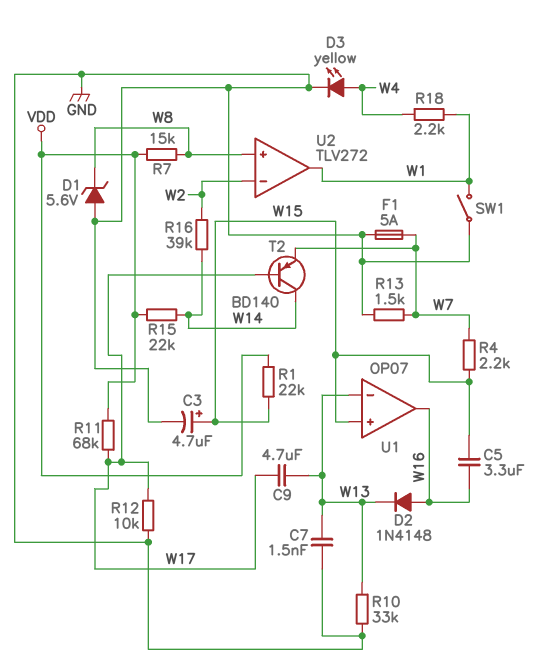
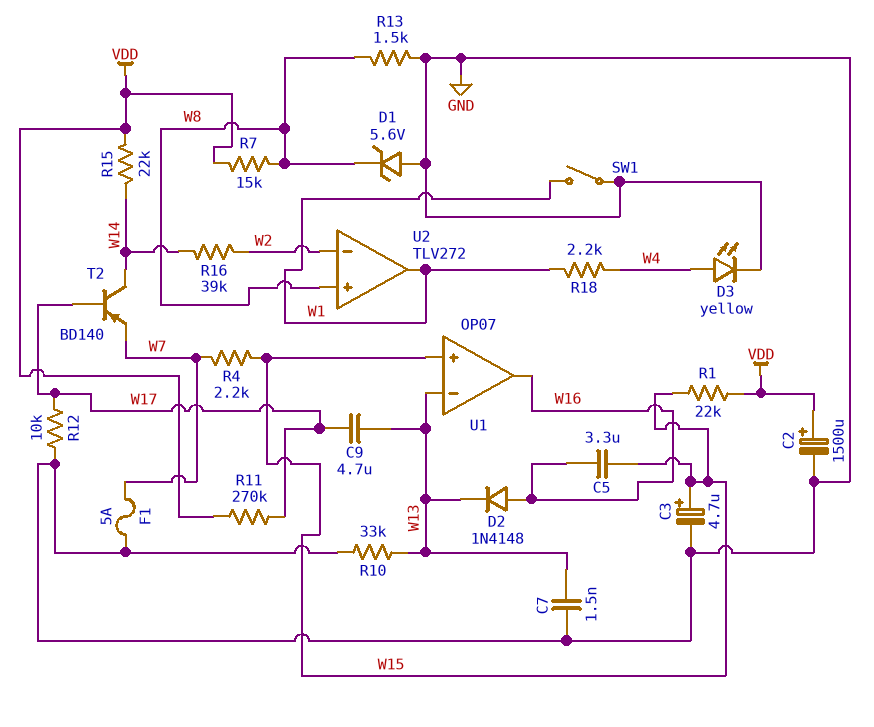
C2: none -> 1500uF (plus VDD, minus GND)
R11: 68k (VDD, W17) -> 270k (VDD, W17)
R13: 1.5k (GND, W7) -> 1.5k (GND, W8)

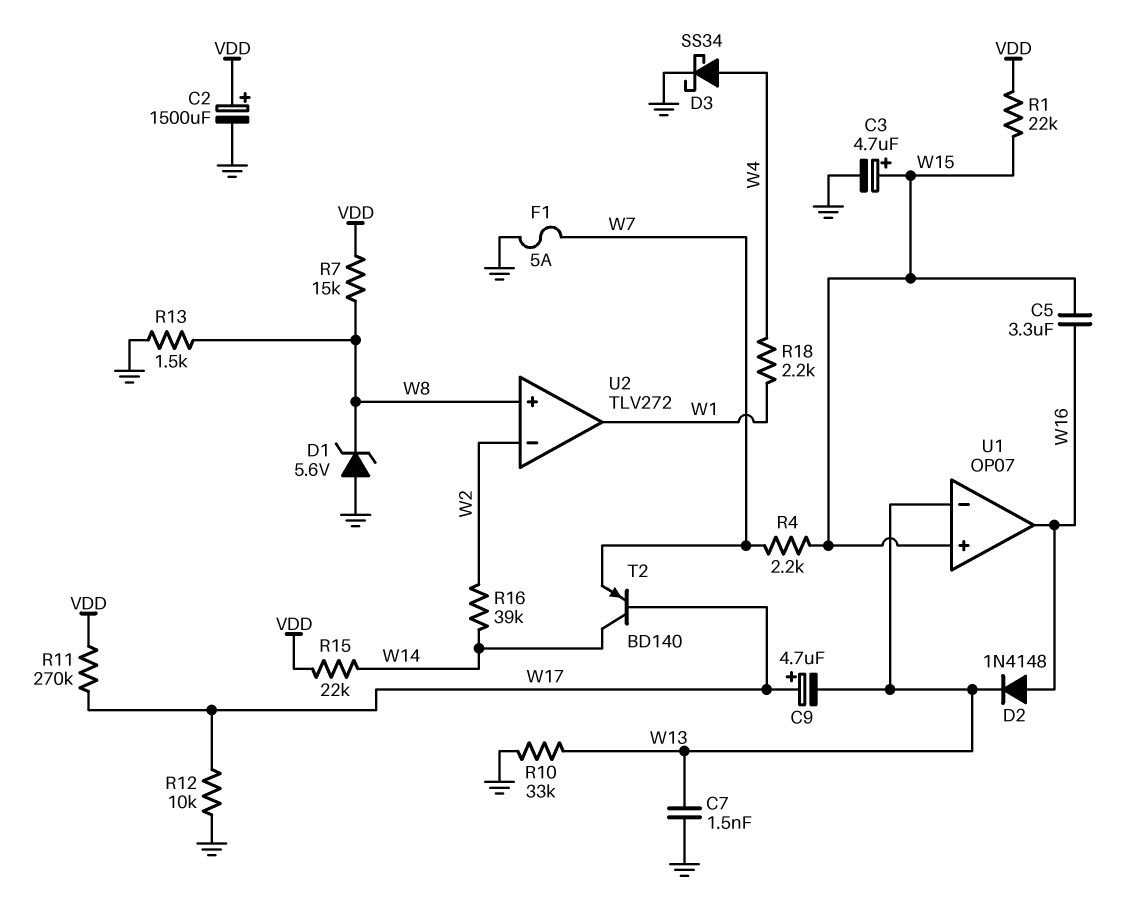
C9: 4.7uF (W13, W17) -> 4.7uF (plus W17, minus W13)
D3: LED yellow (A W4, K GND) -> schottky SS34 (A W4, K GND)
SW1: switch (GND, W1) -> none

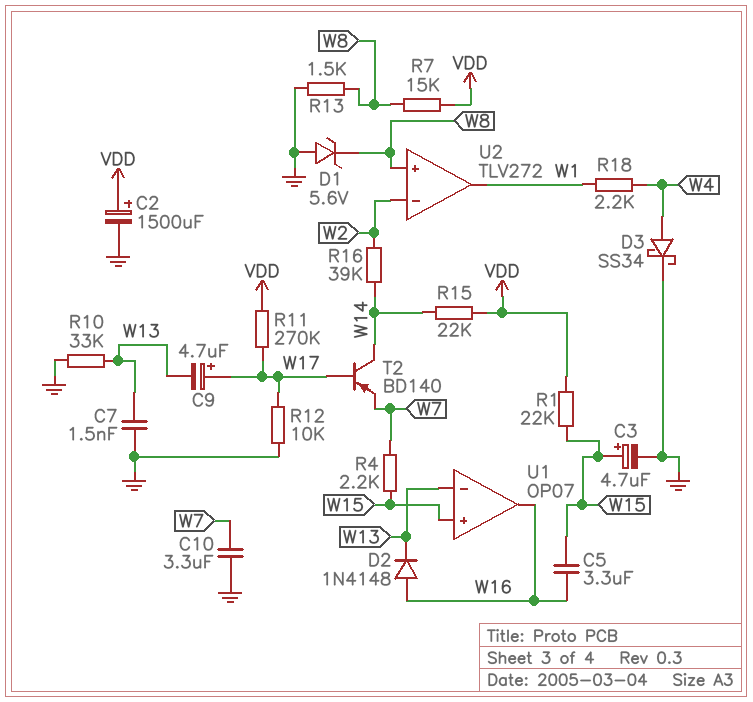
C10: none -> 3.3uF (GND, W7)
F1: 5A (GND, W7) -> none

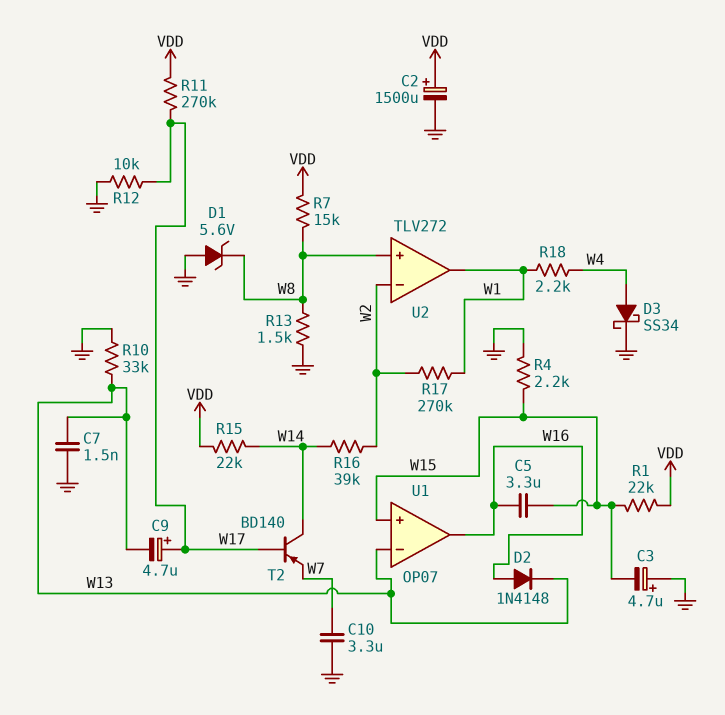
C3: 4.7uF (plus W15, minus GND) -> 4.7uF (plus GND, minus W15)
R4: 2.2k (W7, W15) -> 2.2k (GND, W15)
R17: none -> 270k (W1, W2)

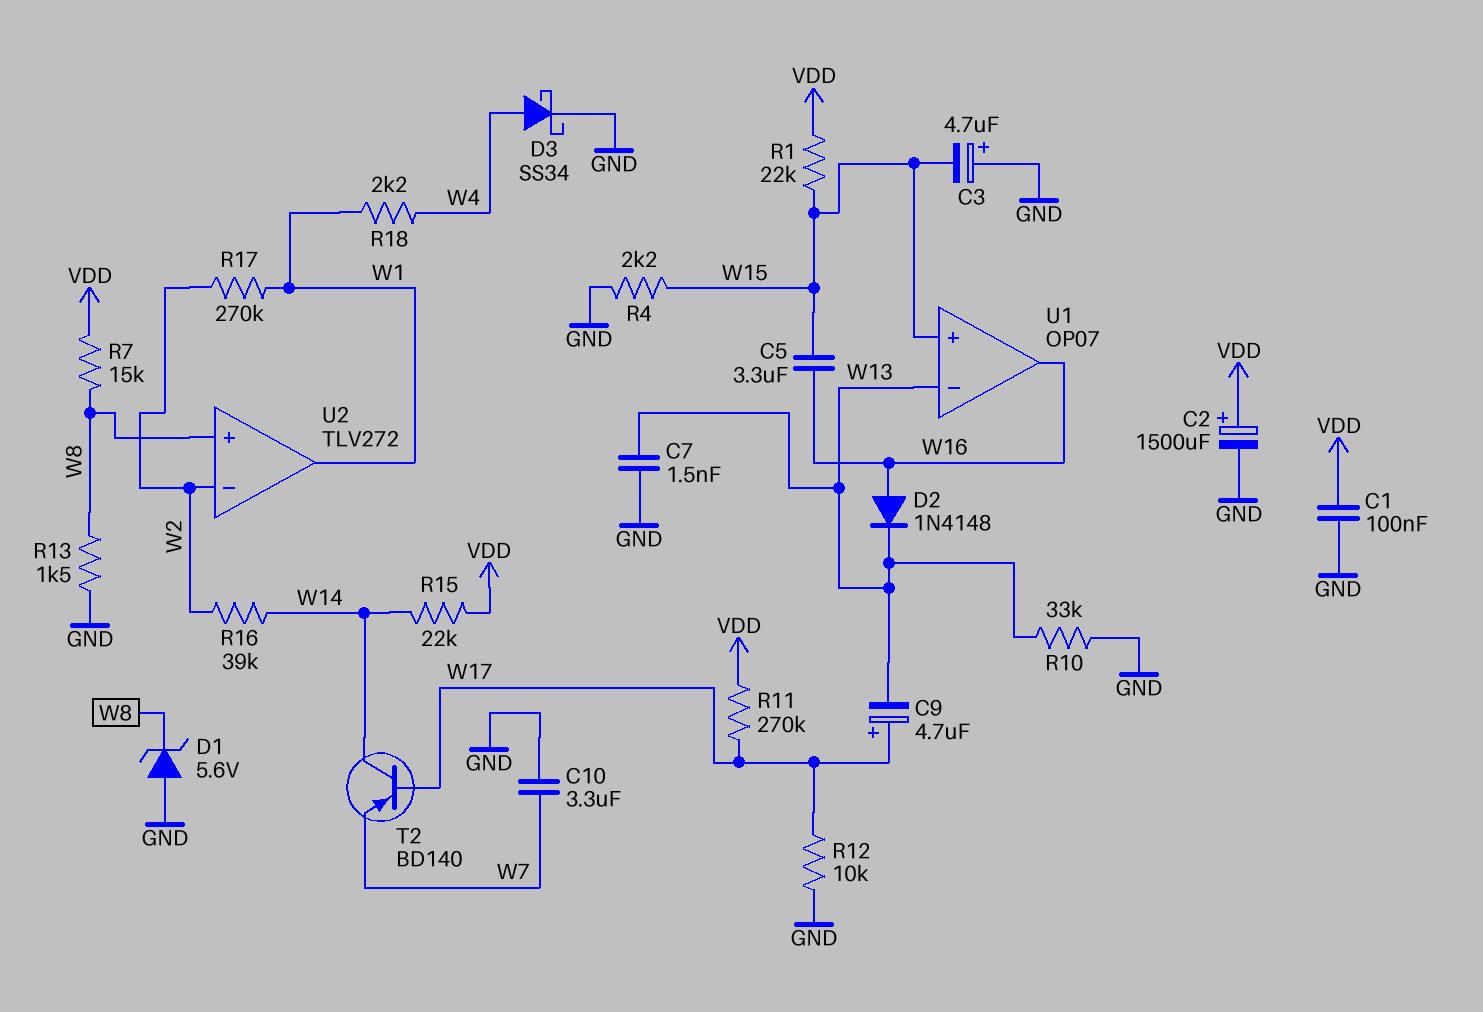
C1: none -> 100nF (GND, VDD)

